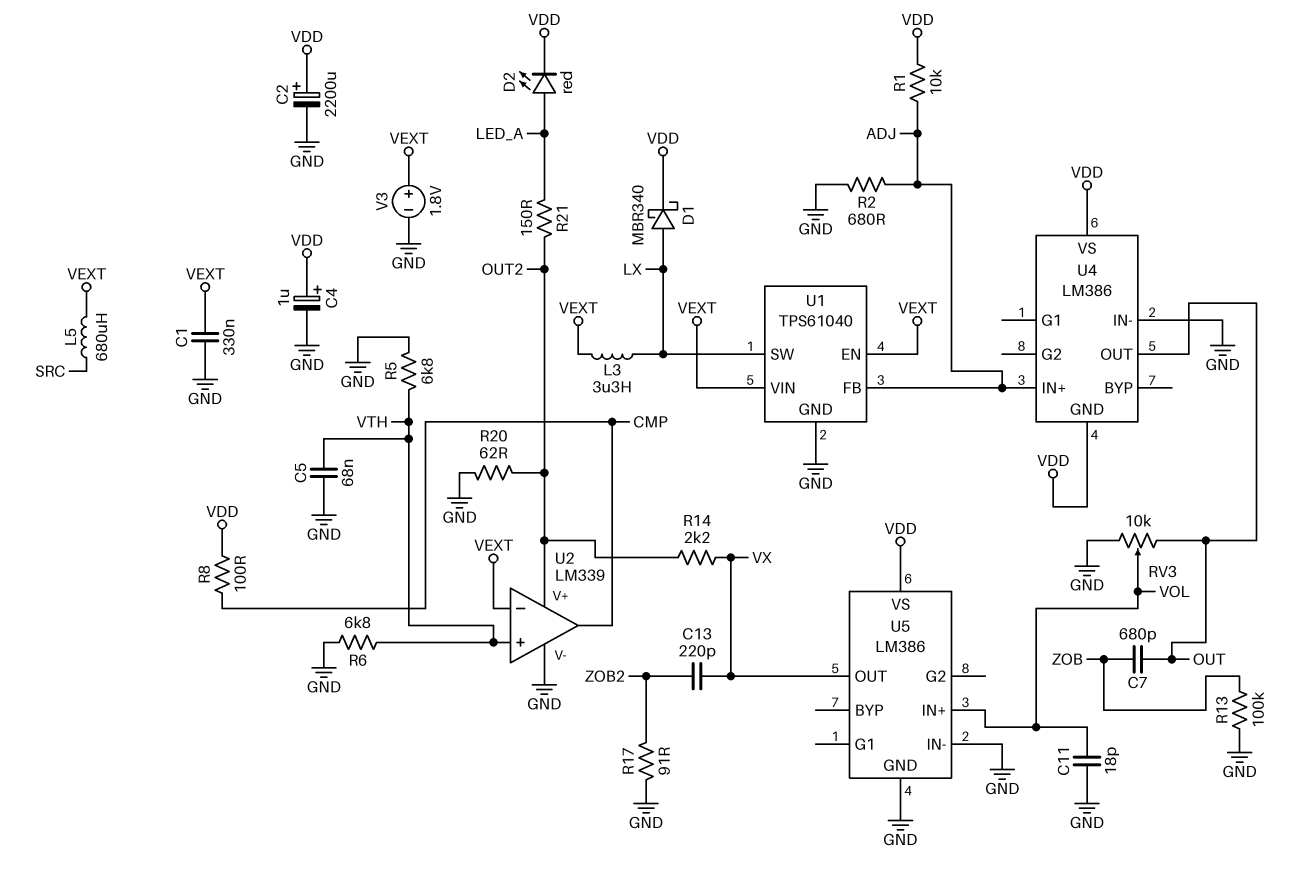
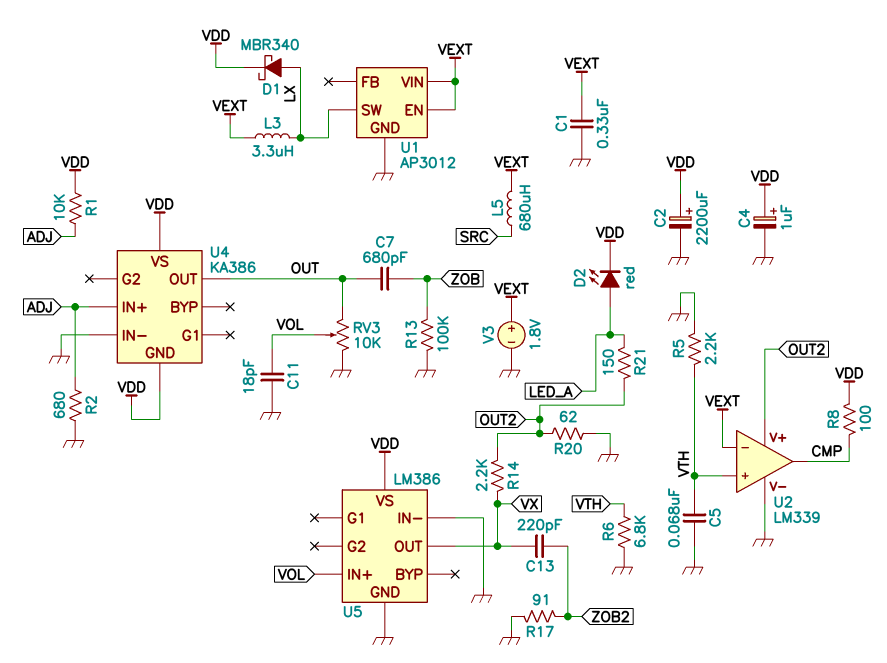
R5: 6.8k (GND, VTH) -> 2.2k (GND, VTH)
U1: TPS61040 -> AP3012
U1 pin FB: ADJ -> none
U4: LM386 -> KA386

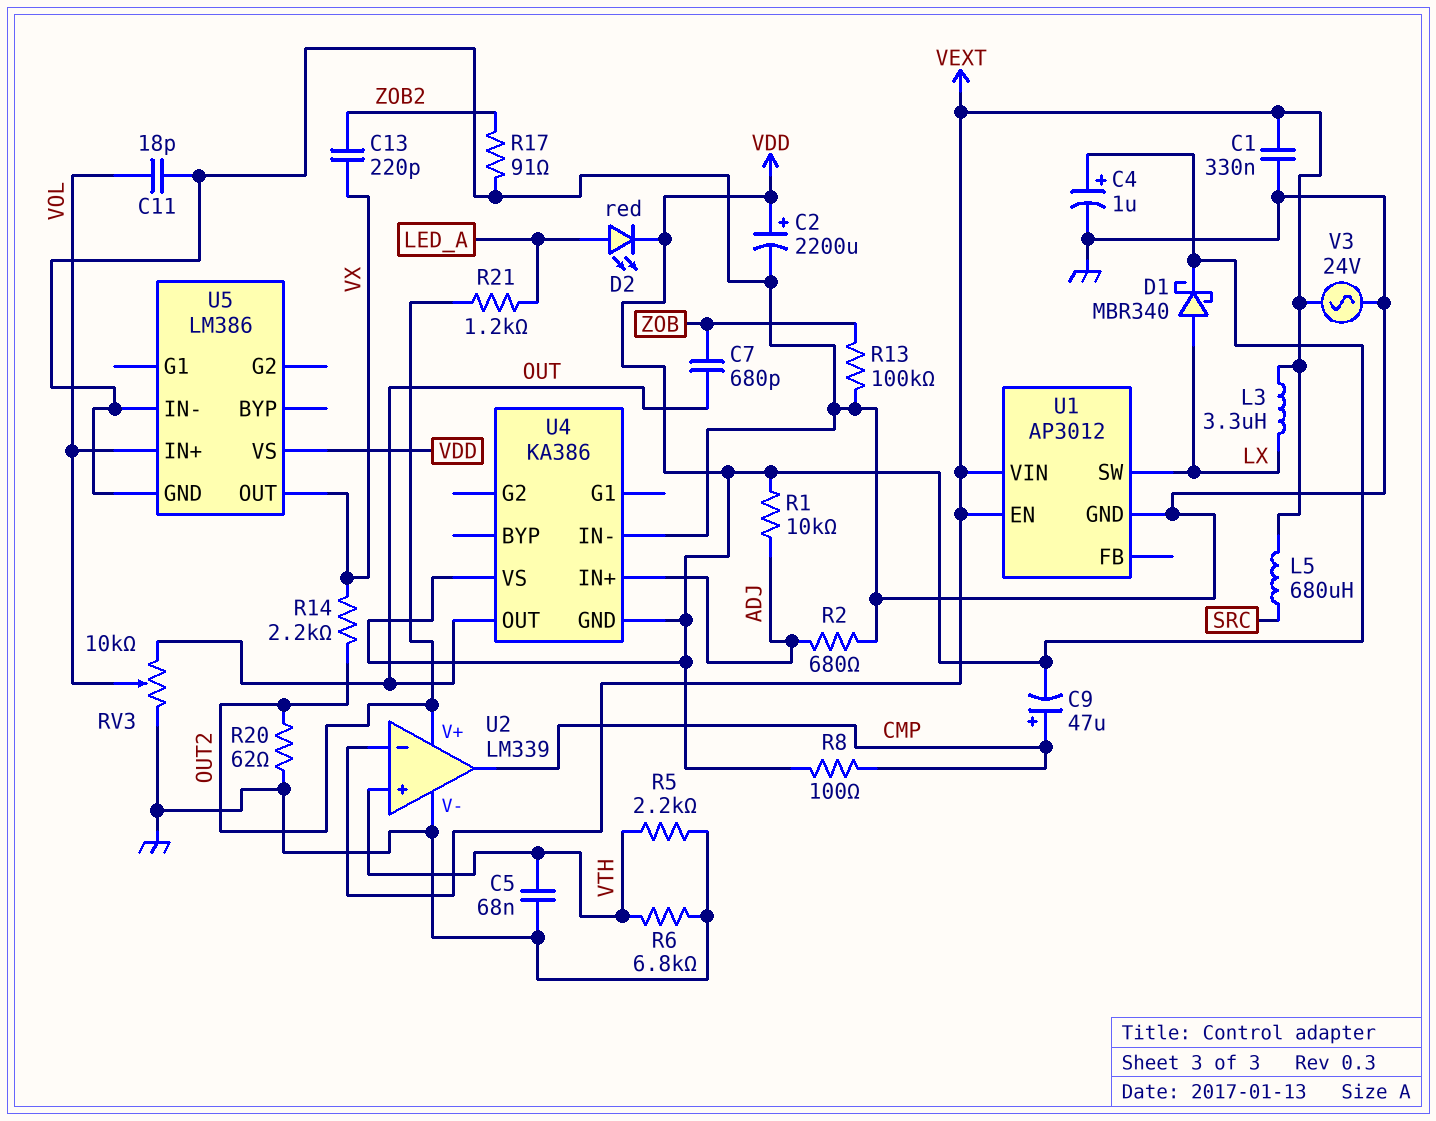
C9: none -> 47uF (plus CMP, minus VDD)
R21: 150 (LED_A, OUT2) -> 1.2k (LED_A, OUT2)
V3: 1.8V (plus VEXT, minus GND) -> AC 24V (GND, VEXT)

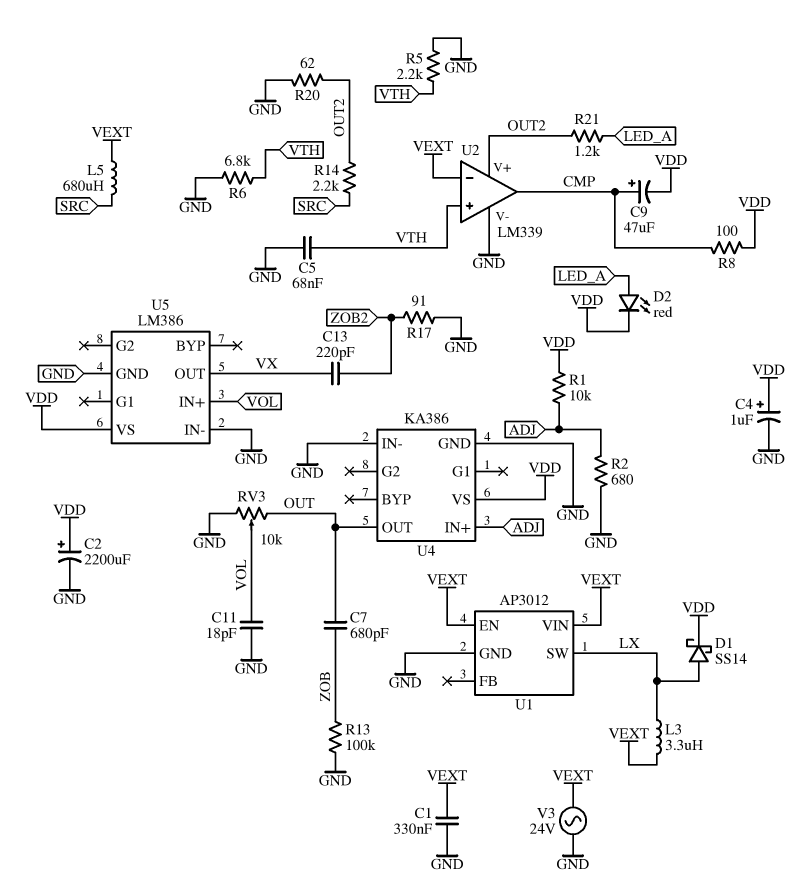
D1: schottky MBR340 (A LX, K VDD) -> schottky SS14 (A LX, K VDD)
R14: 2.2k (OUT2, VX) -> 2.2k (OUT2, SRC)
U4 pin GND: VDD -> GND

